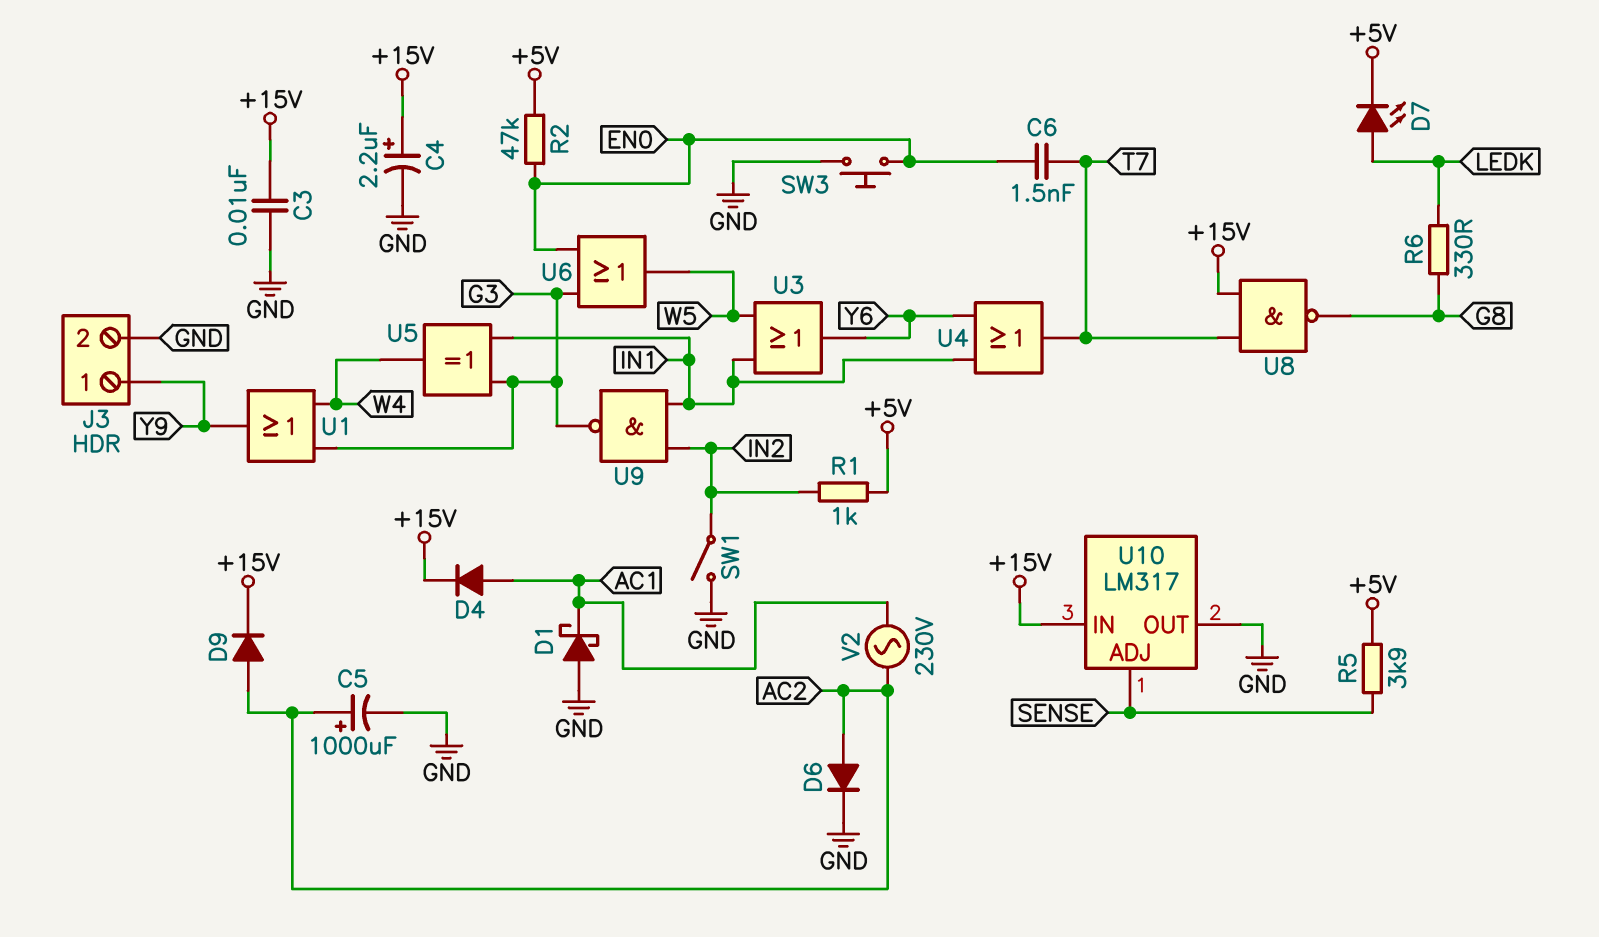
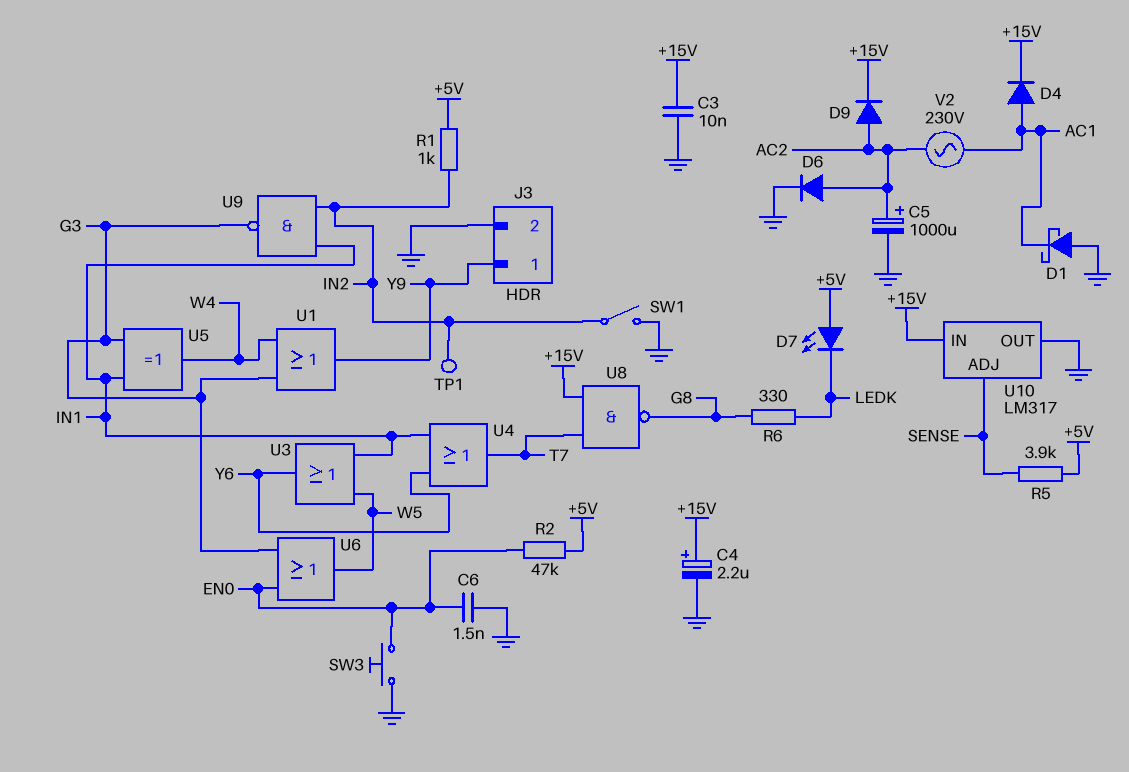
C6: 1.5nF (EN0, T7) -> 1.5nF (EN0, GND)
D7: LED (A LEDK, K +5V) -> LED (A +5V, K LEDK)
TP1: none -> test point (IN2)

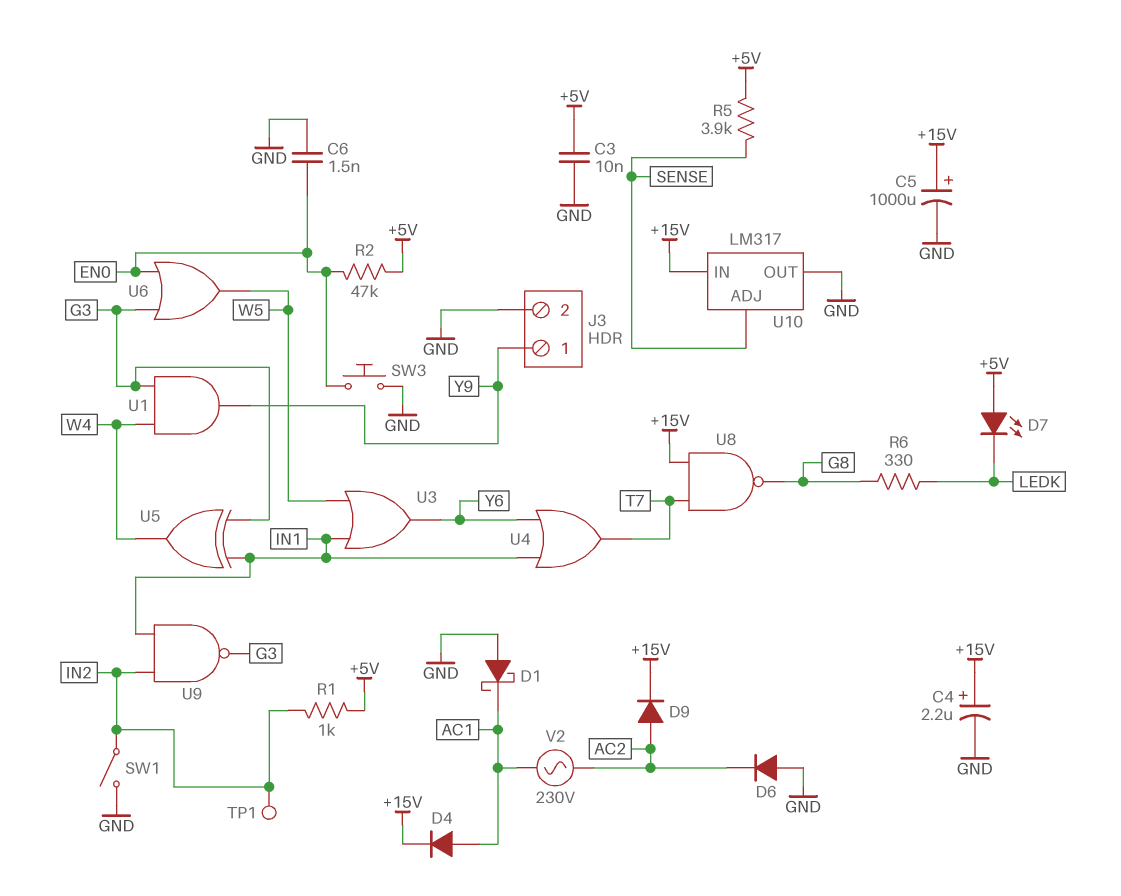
C3: 10nF (+15V, GND) -> 10nF (+5V, GND)
C5: 1000uF (plus AC2, minus GND) -> 1000uF (plus +15V, minus GND)
D6: diode (A AC2, K GND) -> diode (A GND, K AC2)
U1: OR (in G3, in W4, out Y9) -> AND (in G3, in W4, out Y9)

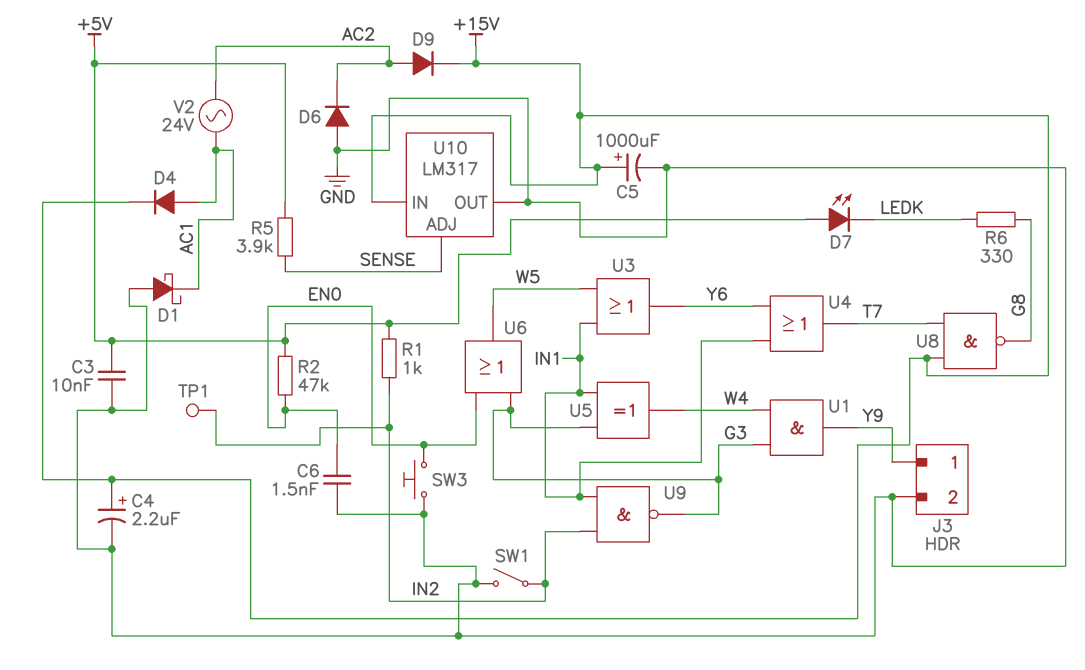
V2: AC 230V (AC1, AC2) -> AC 24V (AC1, AC2)

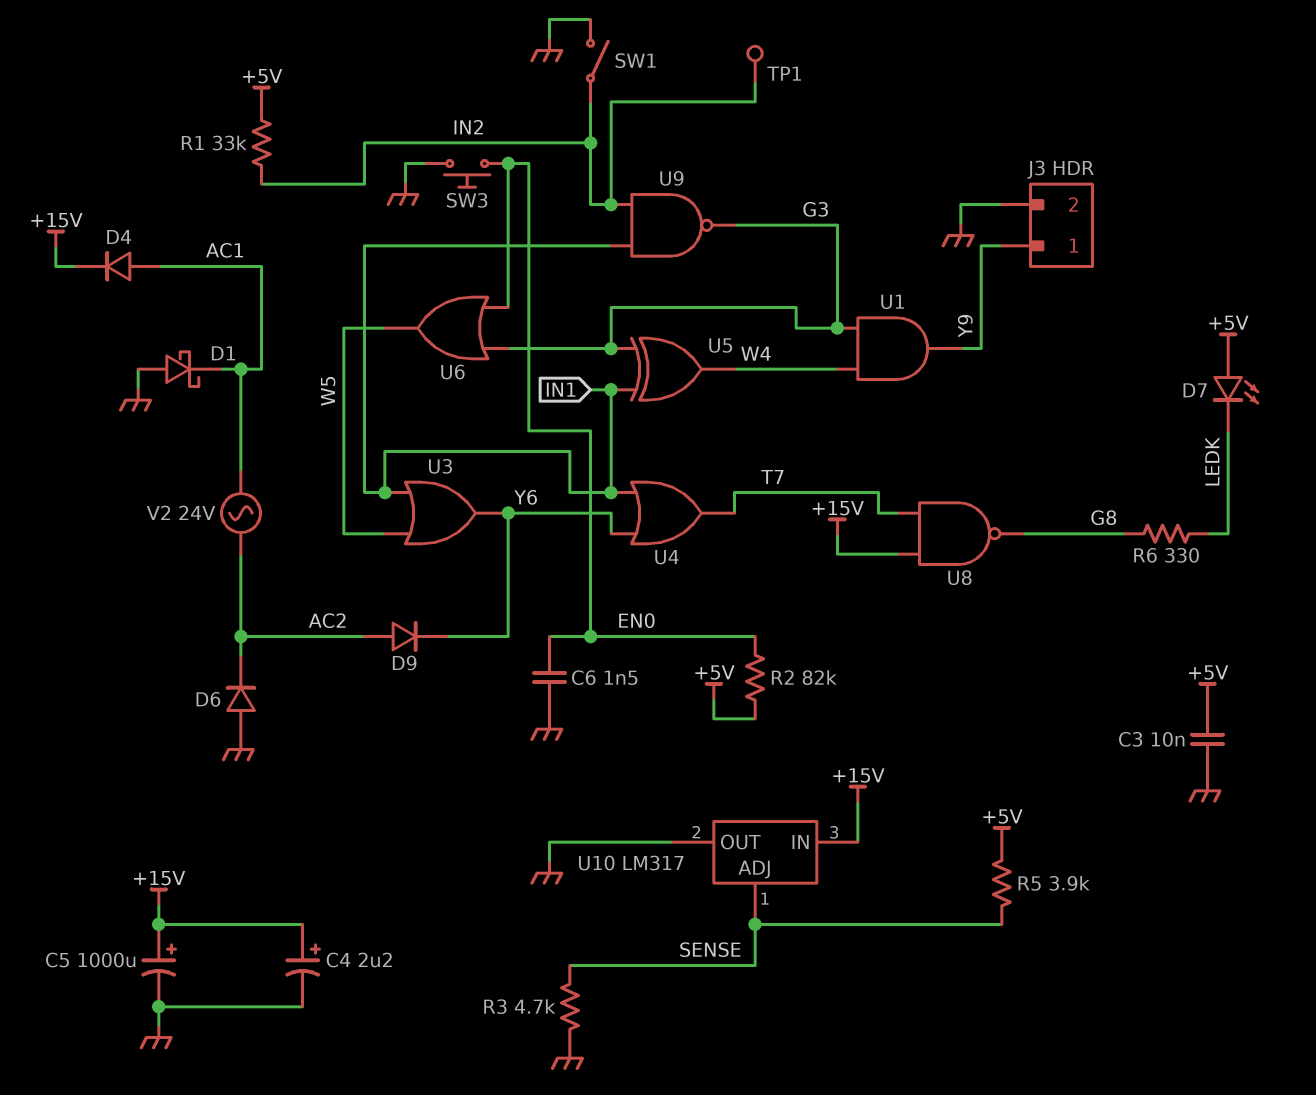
D9: diode (A AC2, K +15V) -> diode (A AC2, K Y6)
R1: 1k (+5V, IN2) -> 33k (+5V, IN2)
R2: 47k (+5V, EN0) -> 82k (+5V, EN0)
R3: none -> 4.7k (GND, SENSE)

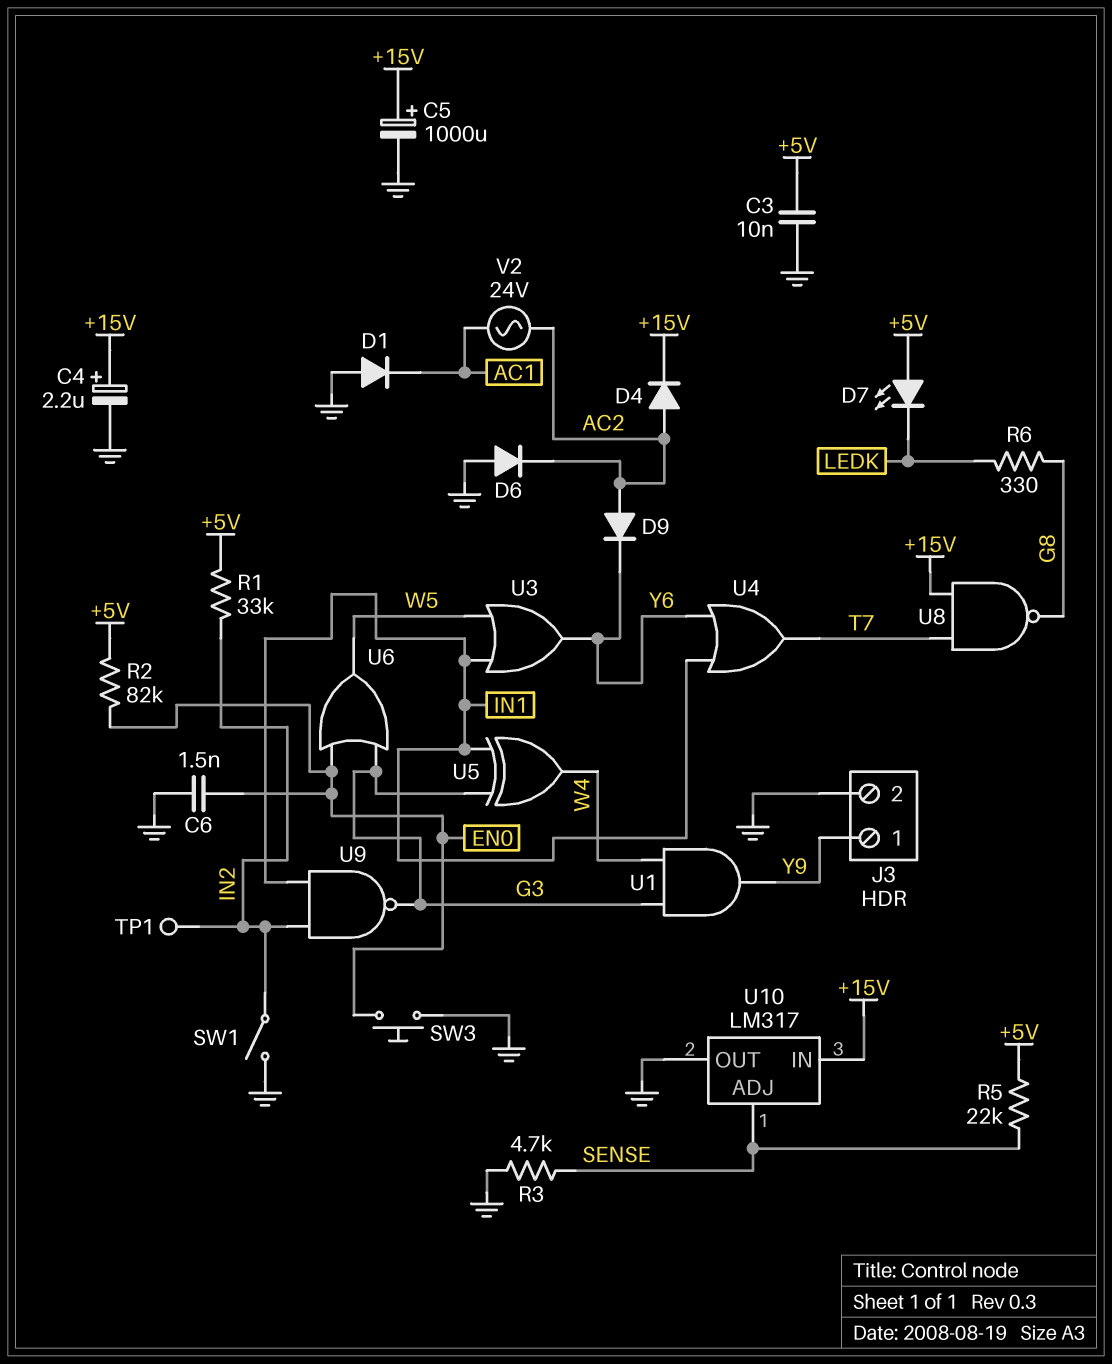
D1: schottky (A GND, K AC1) -> diode (A GND, K AC1)
D4: diode (A AC1, K +15V) -> diode (A AC2, K +15V)
R5: 3.9k (+5V, SENSE) -> 22k (+5V, SENSE)

